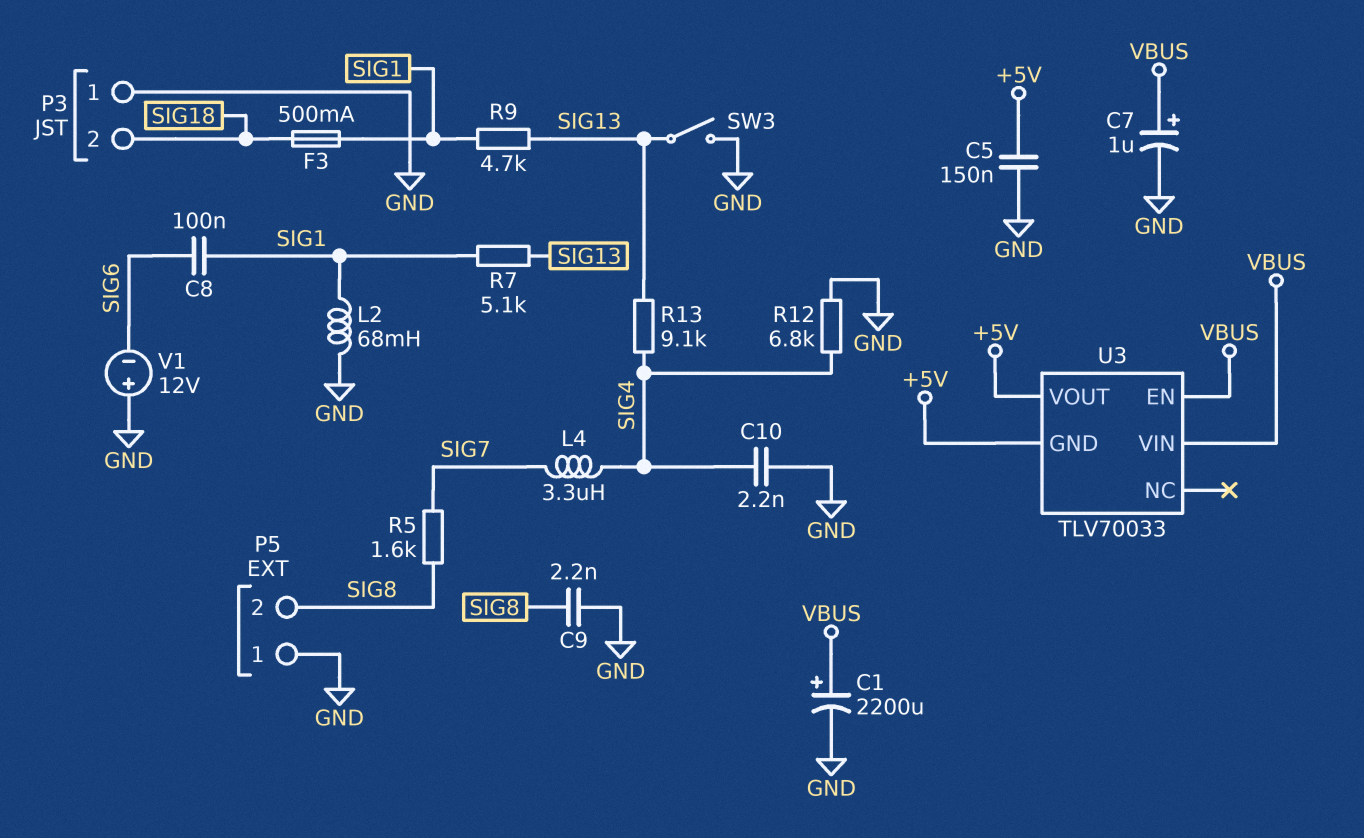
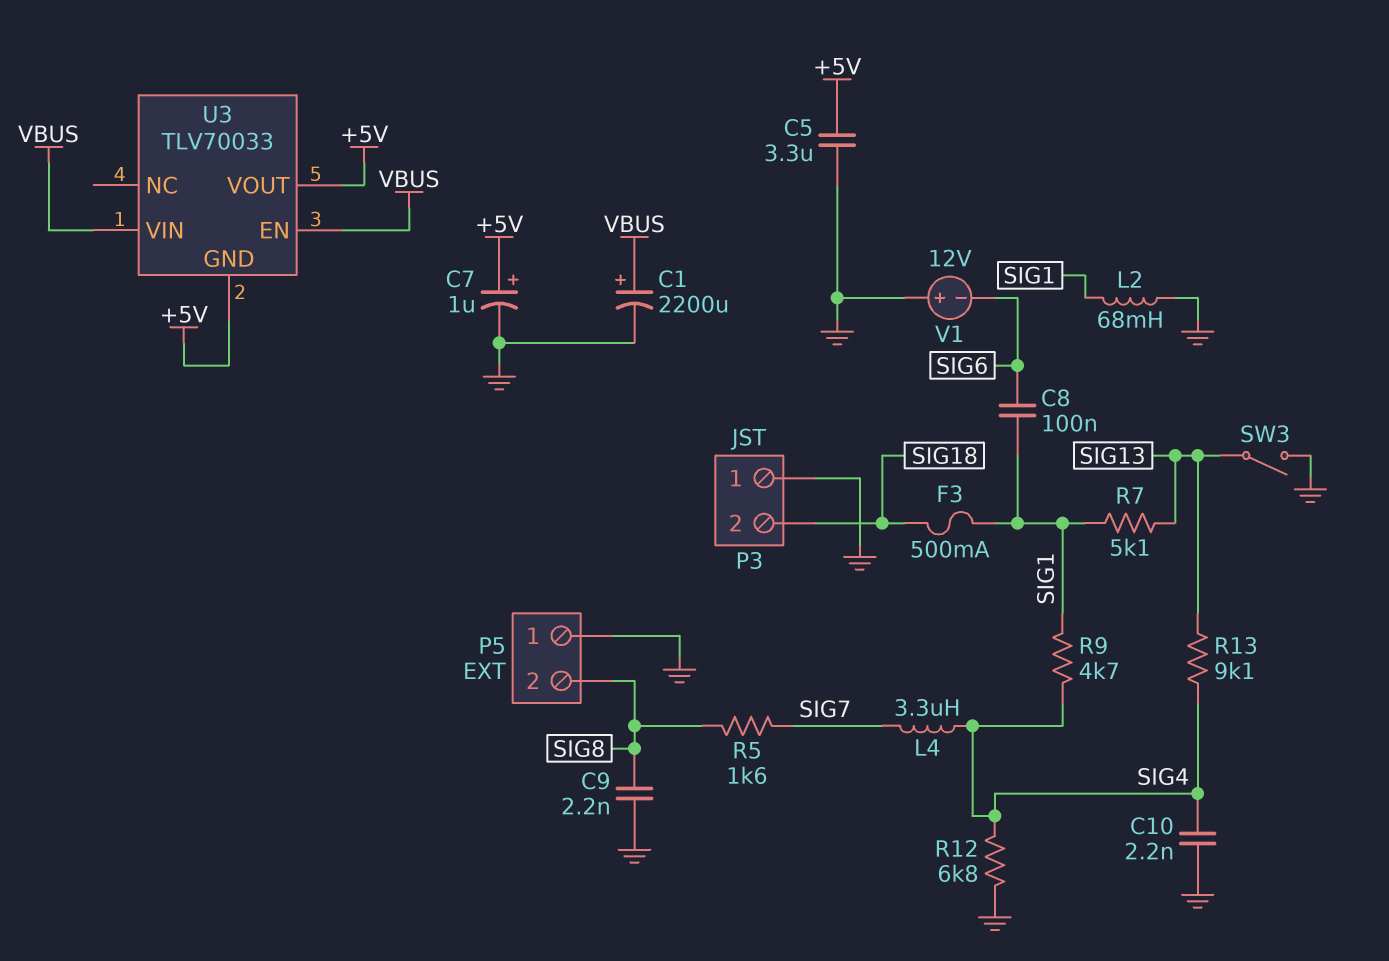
C5: 150nF (+5V, GND) -> 3.3uF (+5V, GND)
C7: 1uF (plus VBUS, minus GND) -> 1uF (plus +5V, minus GND)
R9: 4.7k (SIG1, SIG13) -> 4.7k (SIG1, SIG4)

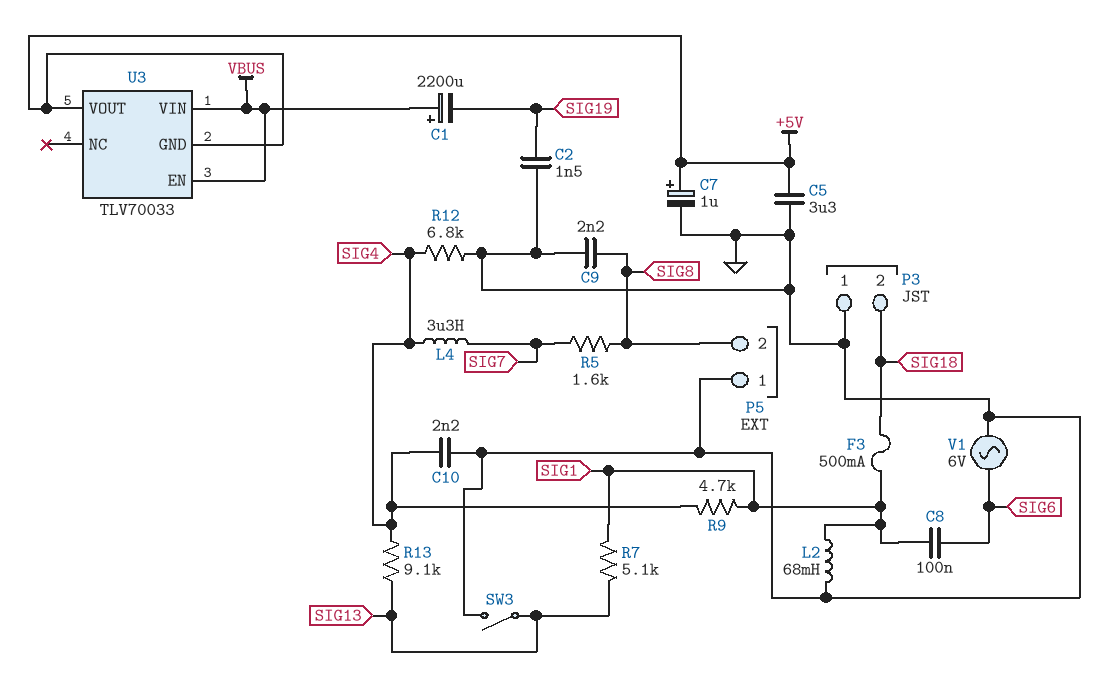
C1: 2200uF (plus VBUS, minus GND) -> 2200uF (plus VBUS, minus SIG19)
C2: none -> 1.5nF (GND, SIG19)
V1: 12V (plus GND, minus SIG6) -> AC 6V (GND, SIG6)

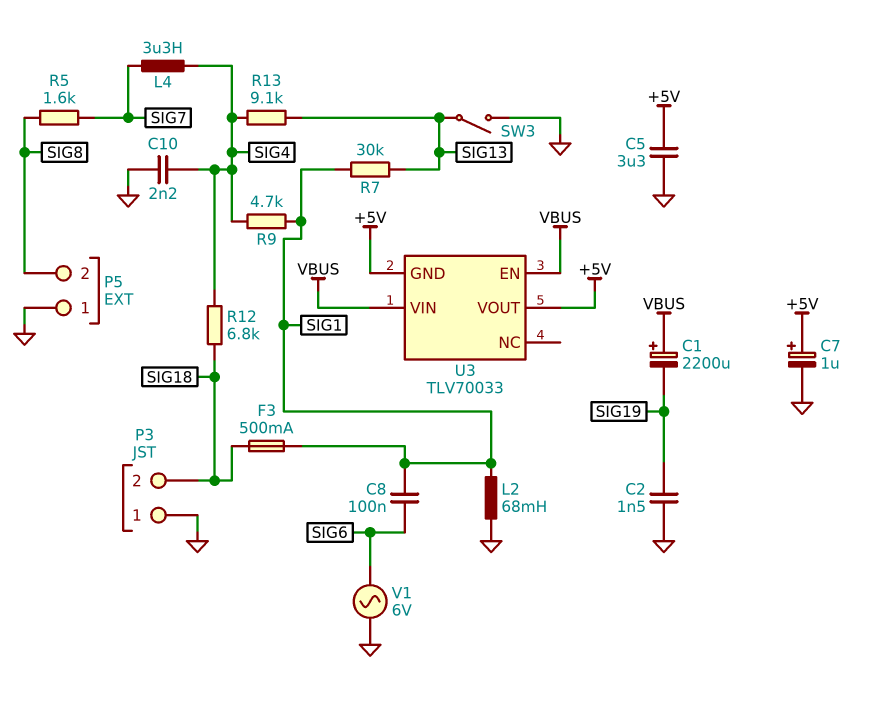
C9: 2.2nF (GND, SIG8) -> none
R7: 5.1k (SIG1, SIG13) -> 30k (SIG1, SIG13)
R12: 6.8k (GND, SIG4) -> 6.8k (SIG4, SIG18)

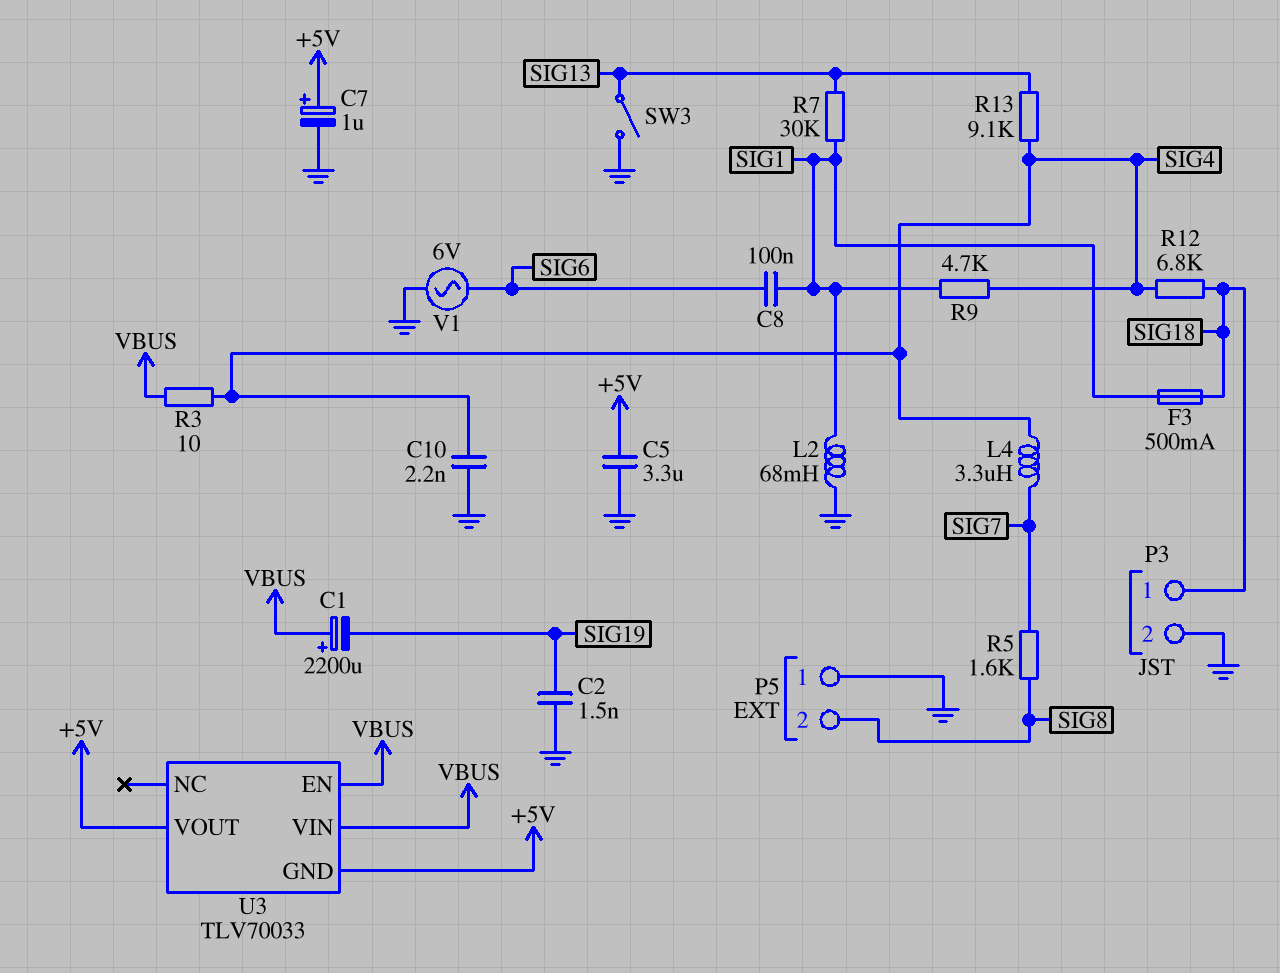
P3 pin 1: GND -> SIG18
P3 pin 2: SIG18 -> GND
R3: none -> 10 (SIG4, VBUS)

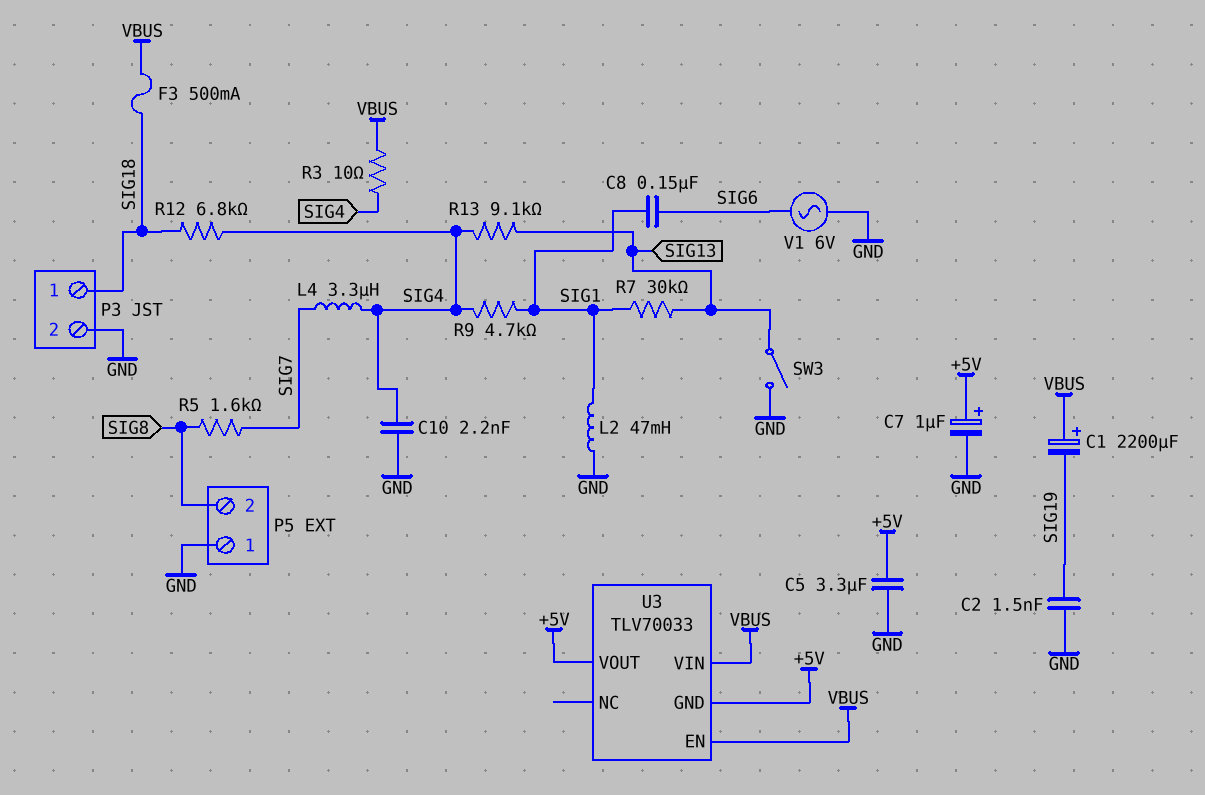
C8: 100nF (SIG1, SIG6) -> 150nF (SIG1, SIG6)
F3: 500mA (SIG1, SIG18) -> 500mA (SIG18, VBUS)
L2: 68mH (GND, SIG1) -> 47mH (GND, SIG1)

